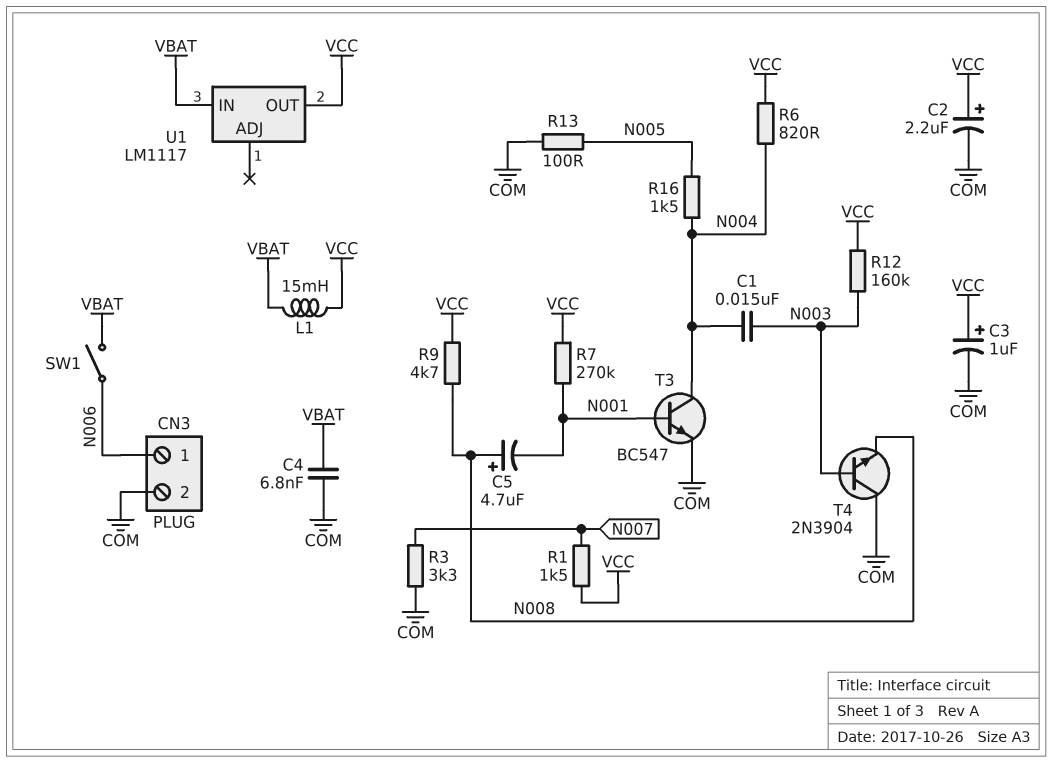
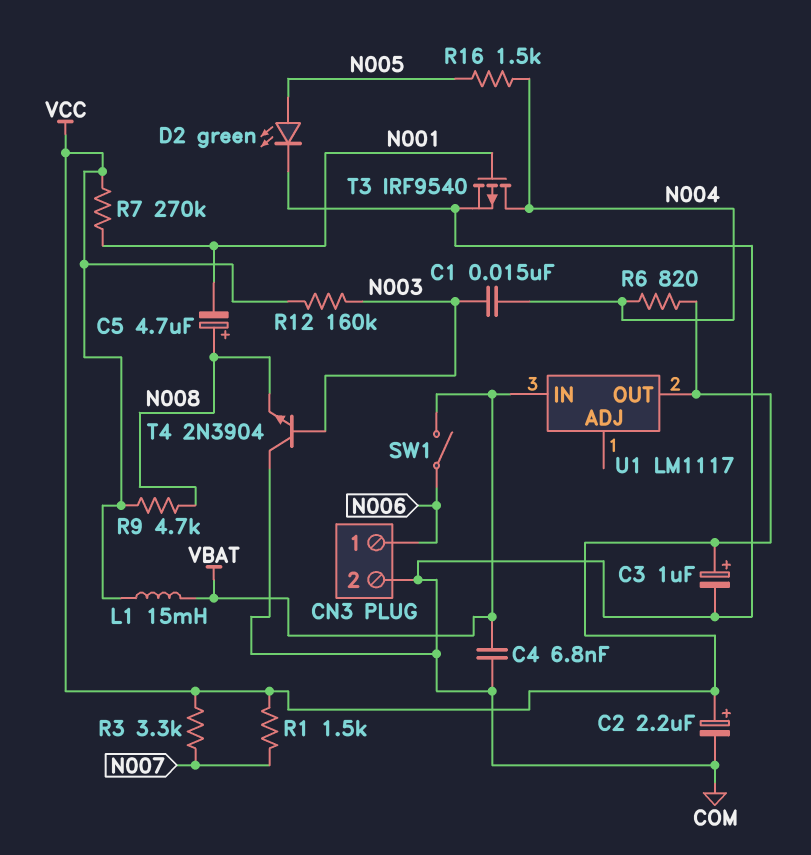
D2: none -> LED green (A N005, K COM)
R3: 3.3k (COM, N007) -> 3.3k (N007, VCC)
R13: 100 (COM, N005) -> none
T3: NPN BC547 (B N001, C N004, E COM) -> PMOS IRF9540 (G N001, D N004, S COM)

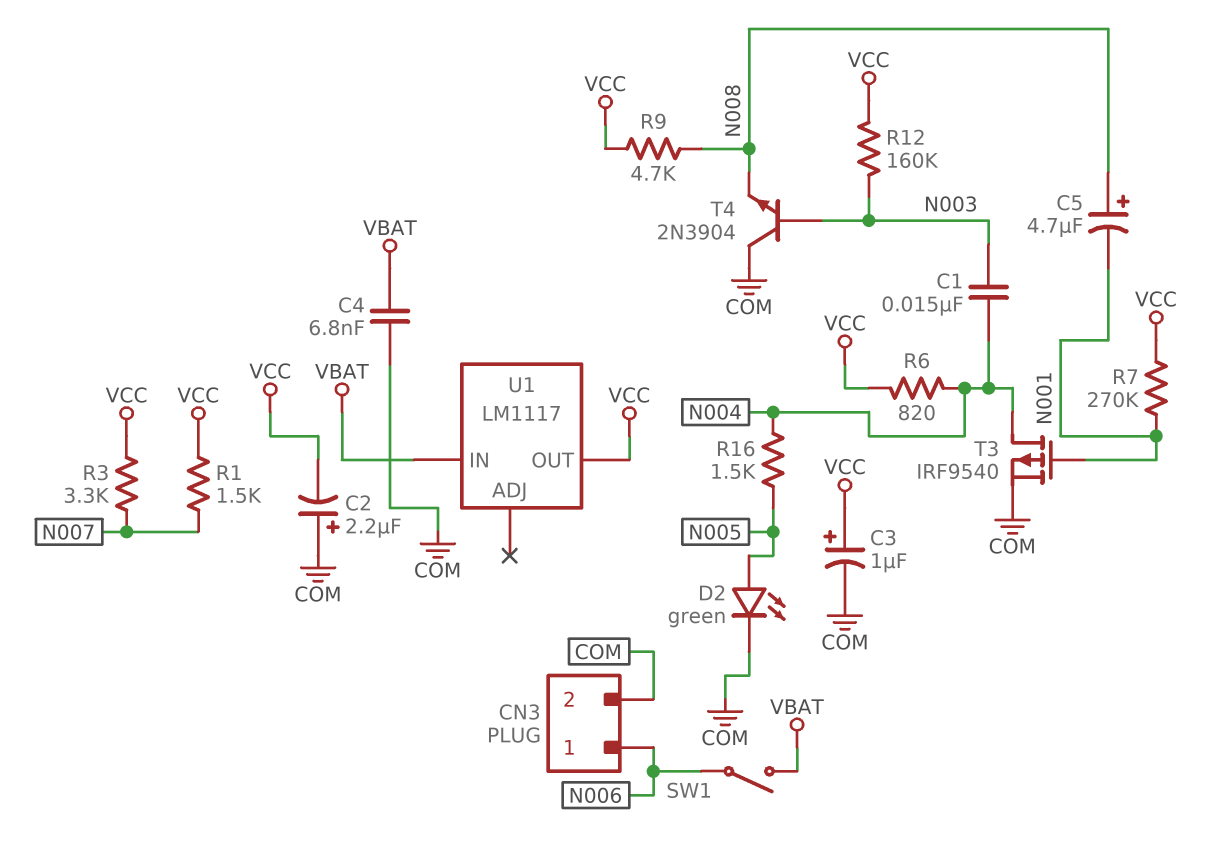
C2: 2.2uF (plus VCC, minus COM) -> 2.2uF (plus COM, minus VCC)
L1: 15mH (VBAT, VCC) -> none

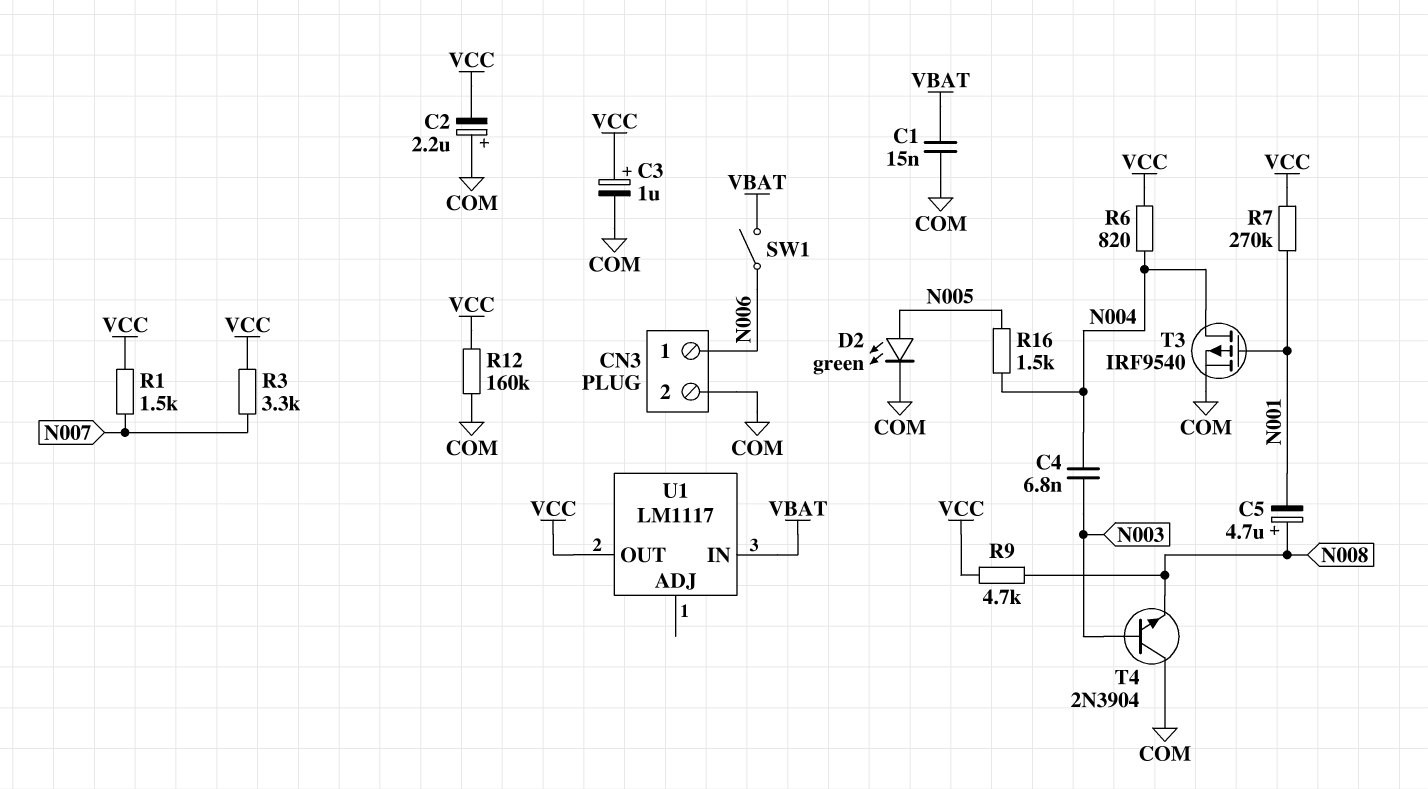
C1: 15nF (N003, N004) -> 15nF (COM, VBAT)
C4: 6.8nF (COM, VBAT) -> 6.8nF (N003, N004)
R12: 160k (N003, VCC) -> 160k (COM, VCC)

